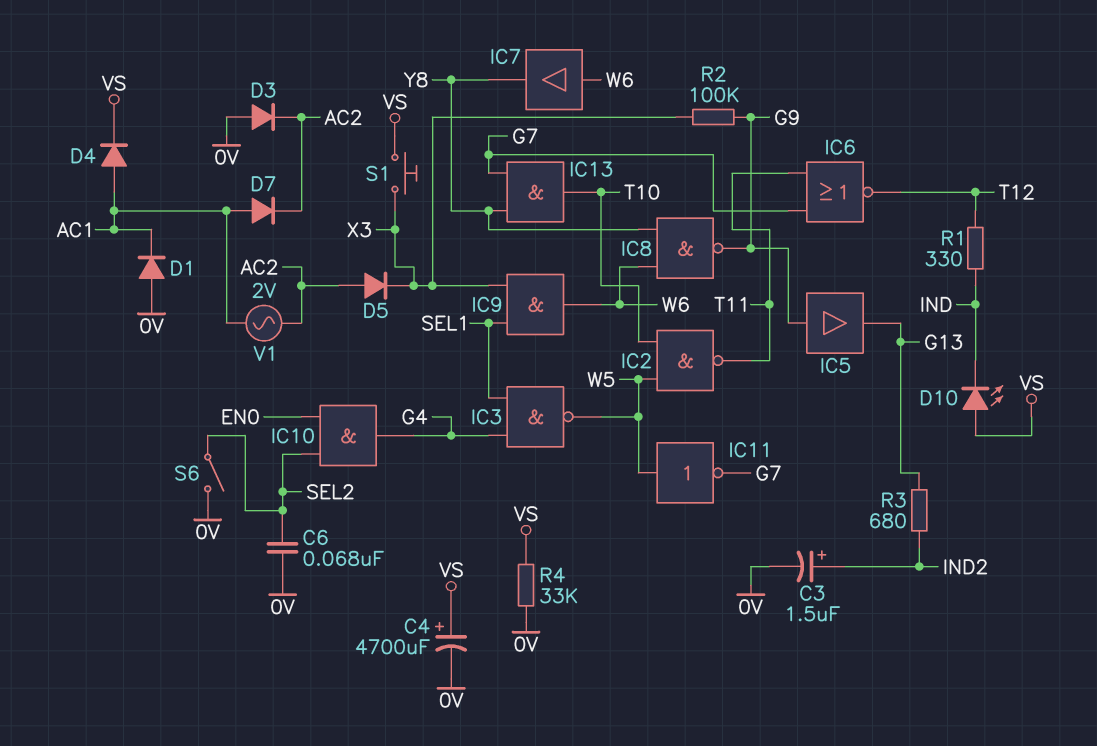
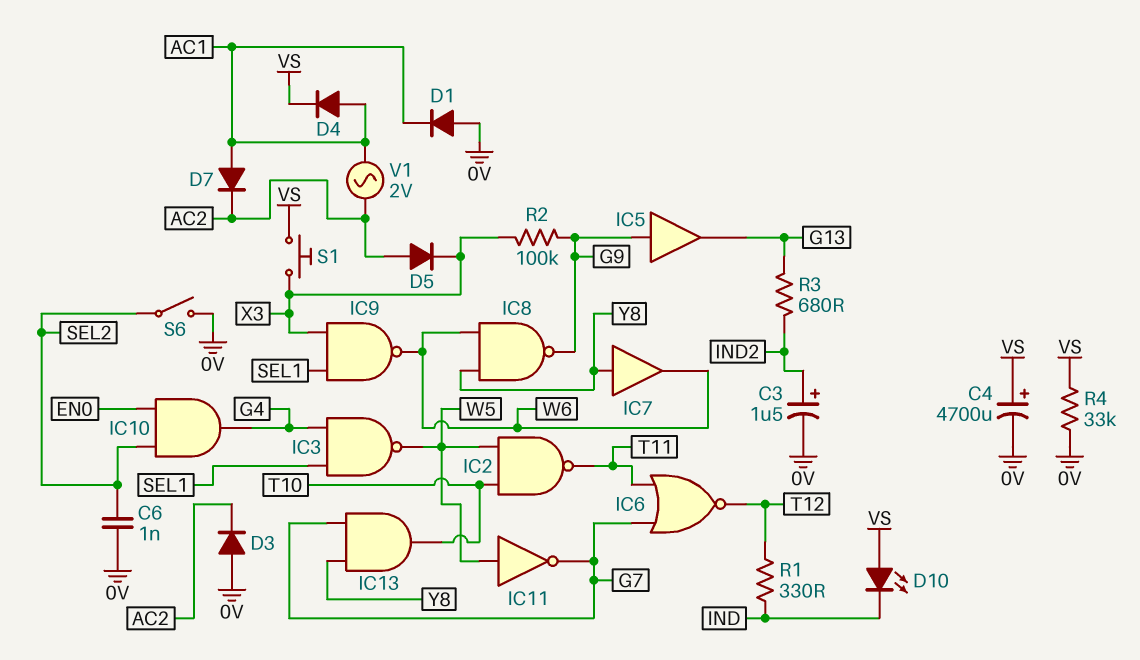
C6: 68nF (0V, SEL2) -> 1nF (0V, SEL2)
IC7: buffer (in W6, out Y8) -> buffer (in Y8, out W6)
IC9: AND (in SEL1, in X3, out W6) -> NAND (in SEL1, in X3, out W6)

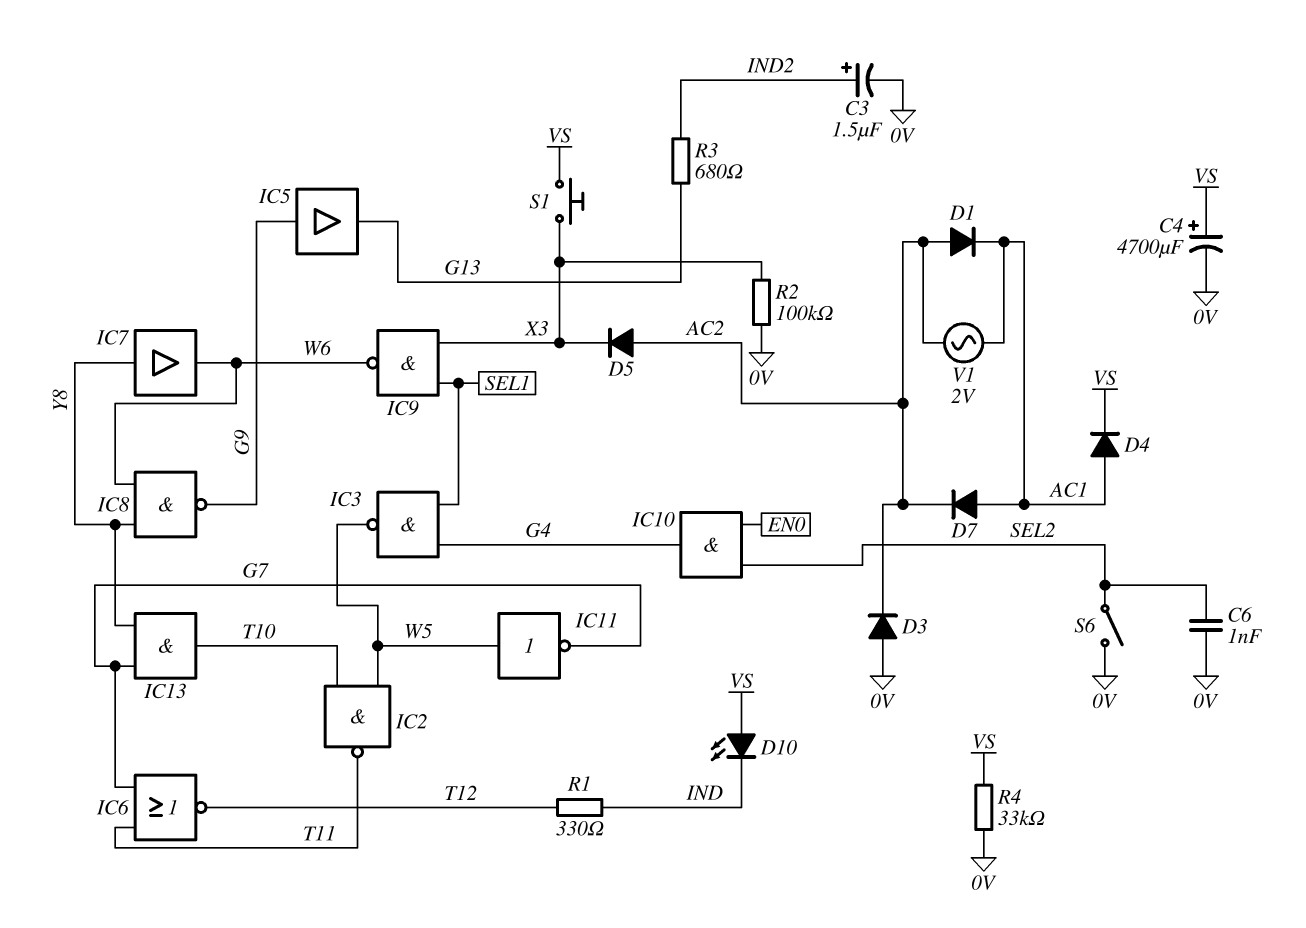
D1: diode (A 0V, K AC1) -> diode (A AC2, K AC1)
R2: 100k (G9, X3) -> 100k (0V, X3)

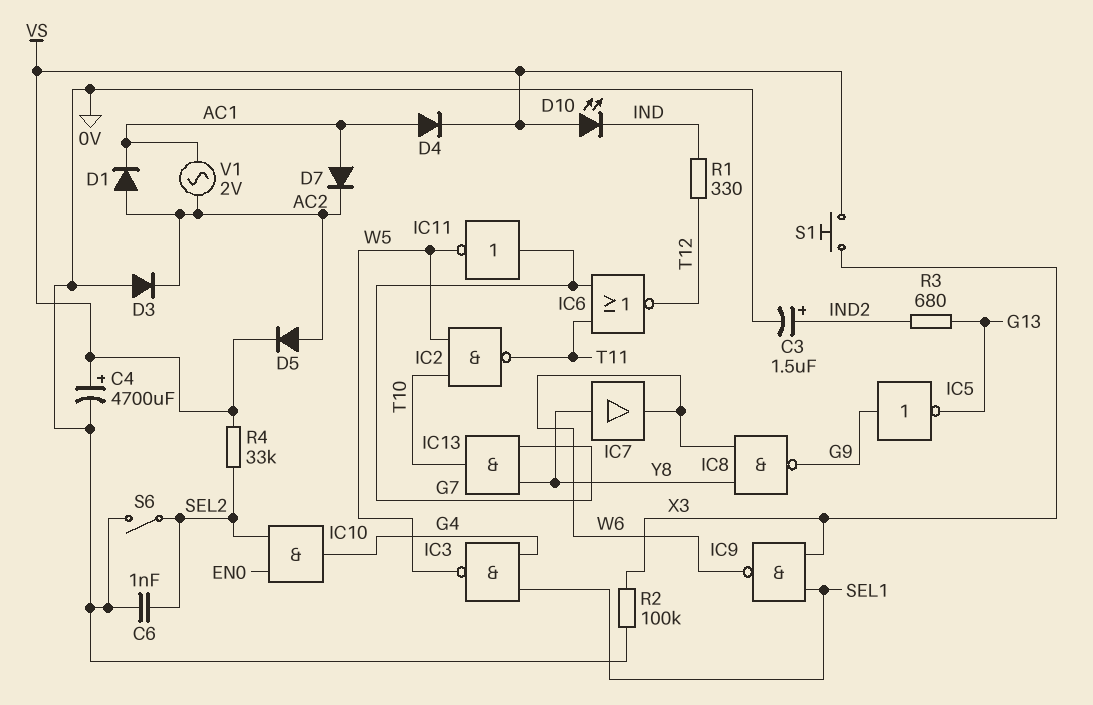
D5: diode (A AC2, K X3) -> diode (A AC2, K VS)
IC5: buffer (in G9, out G13) -> NOT (in G9, out G13)
IC11: NOT (in W5, out G7) -> NOT (in G7, out W5)
R4: 33k (0V, VS) -> 33k (SEL2, VS)

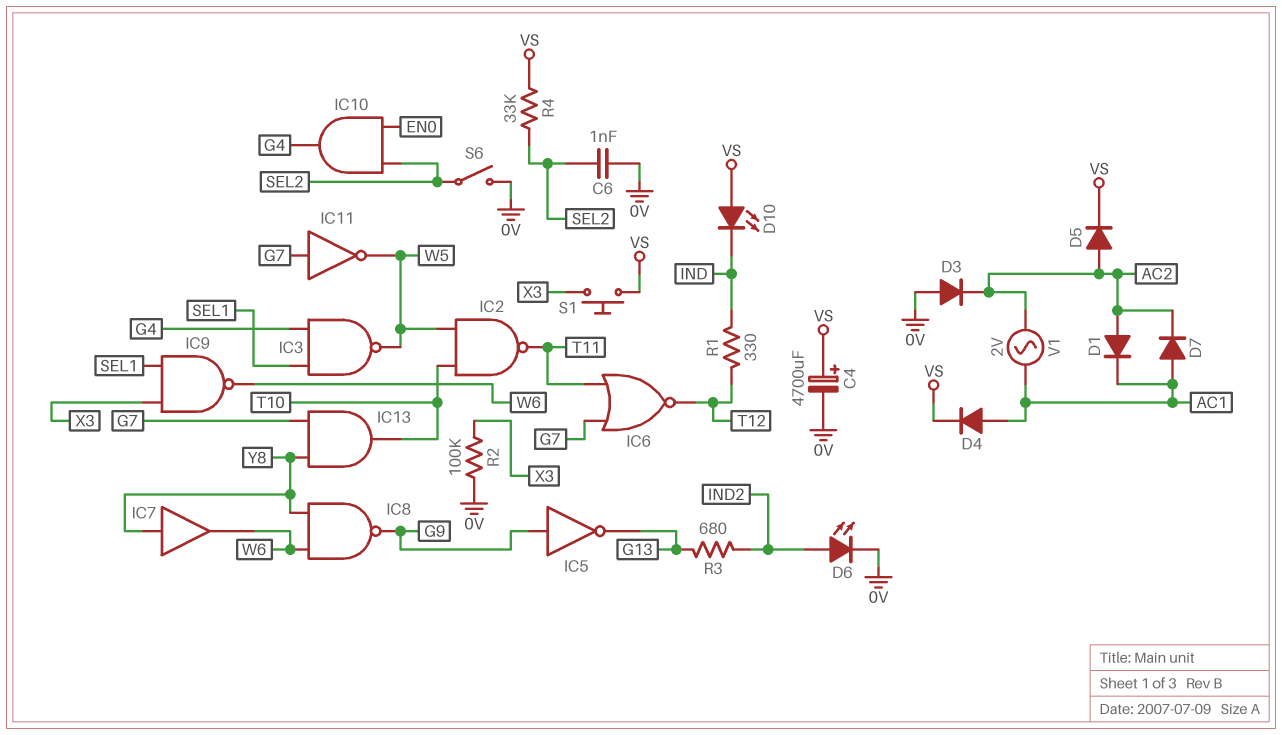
C3: 1.5uF (plus IND2, minus 0V) -> none
D6: none -> LED (A IND2, K 0V)

